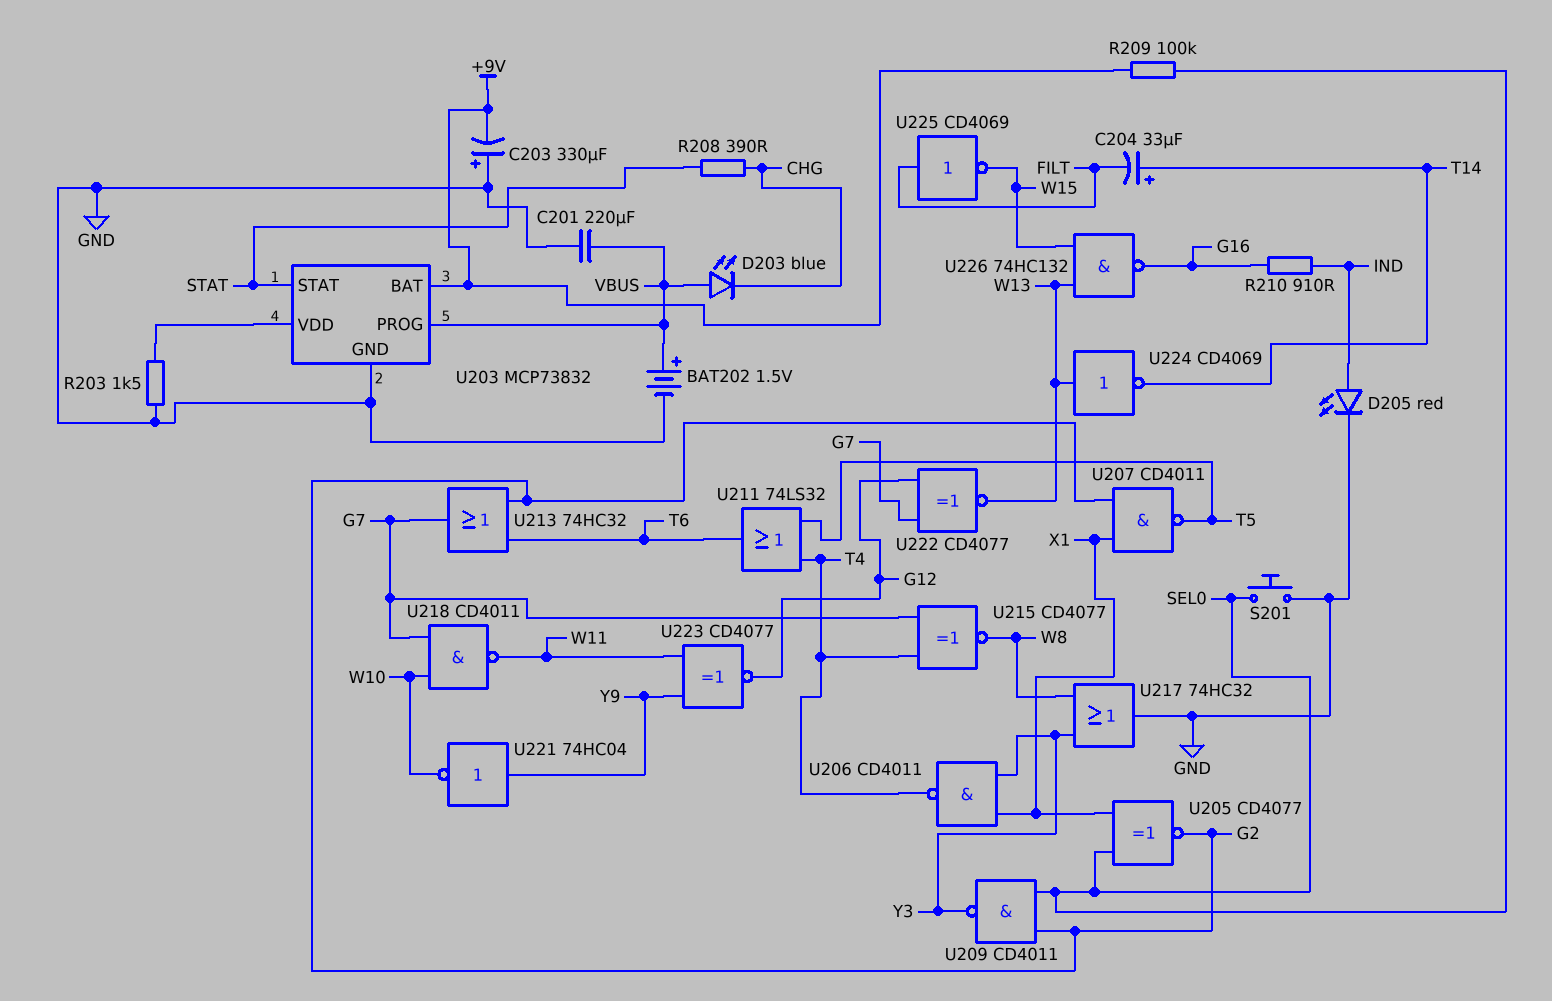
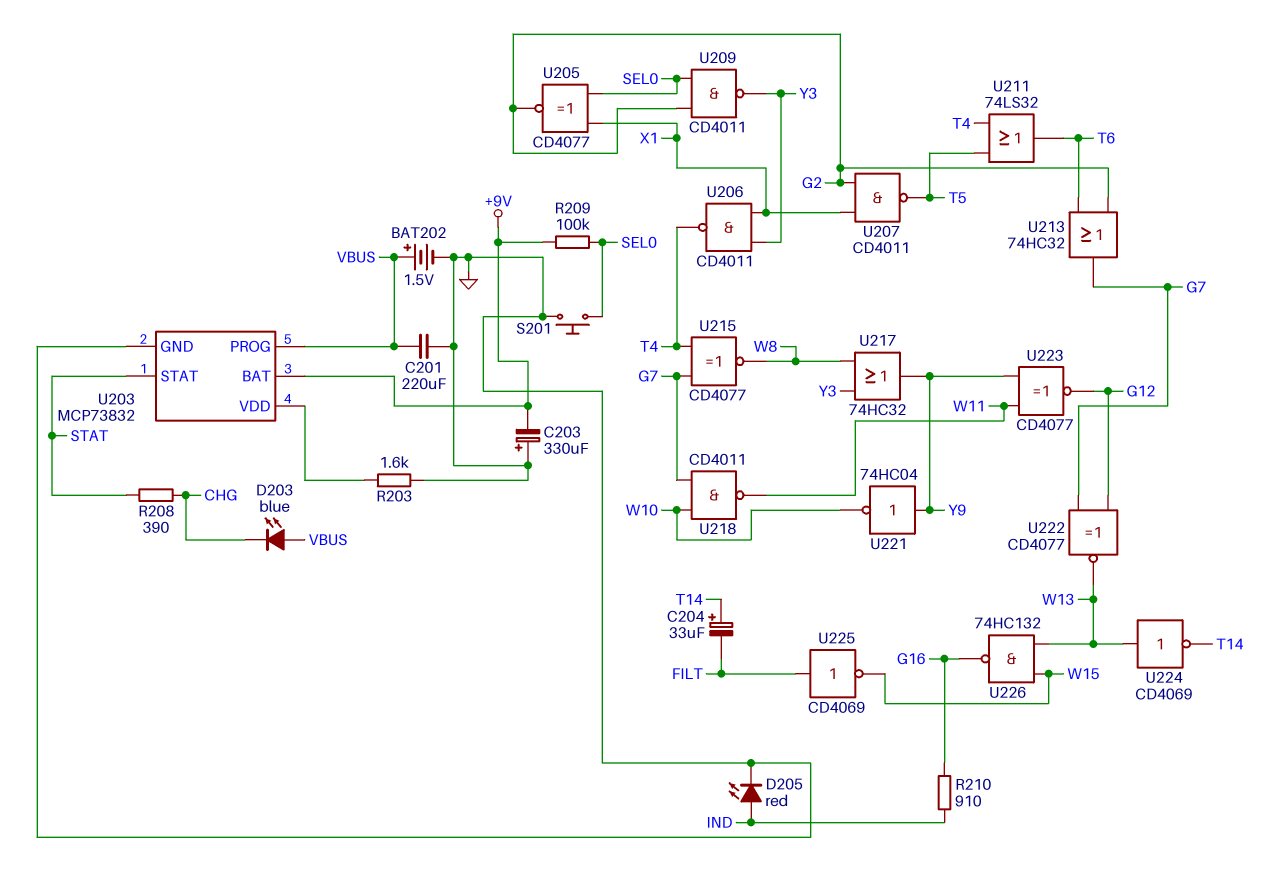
R203: 1.5k (GND, U203/VDD) -> 1.6k (GND, U203/VDD)
U217: OR 74HC32 (in W8, in Y3, out GND) -> OR 74HC32 (in W8, in Y3, out Y9)

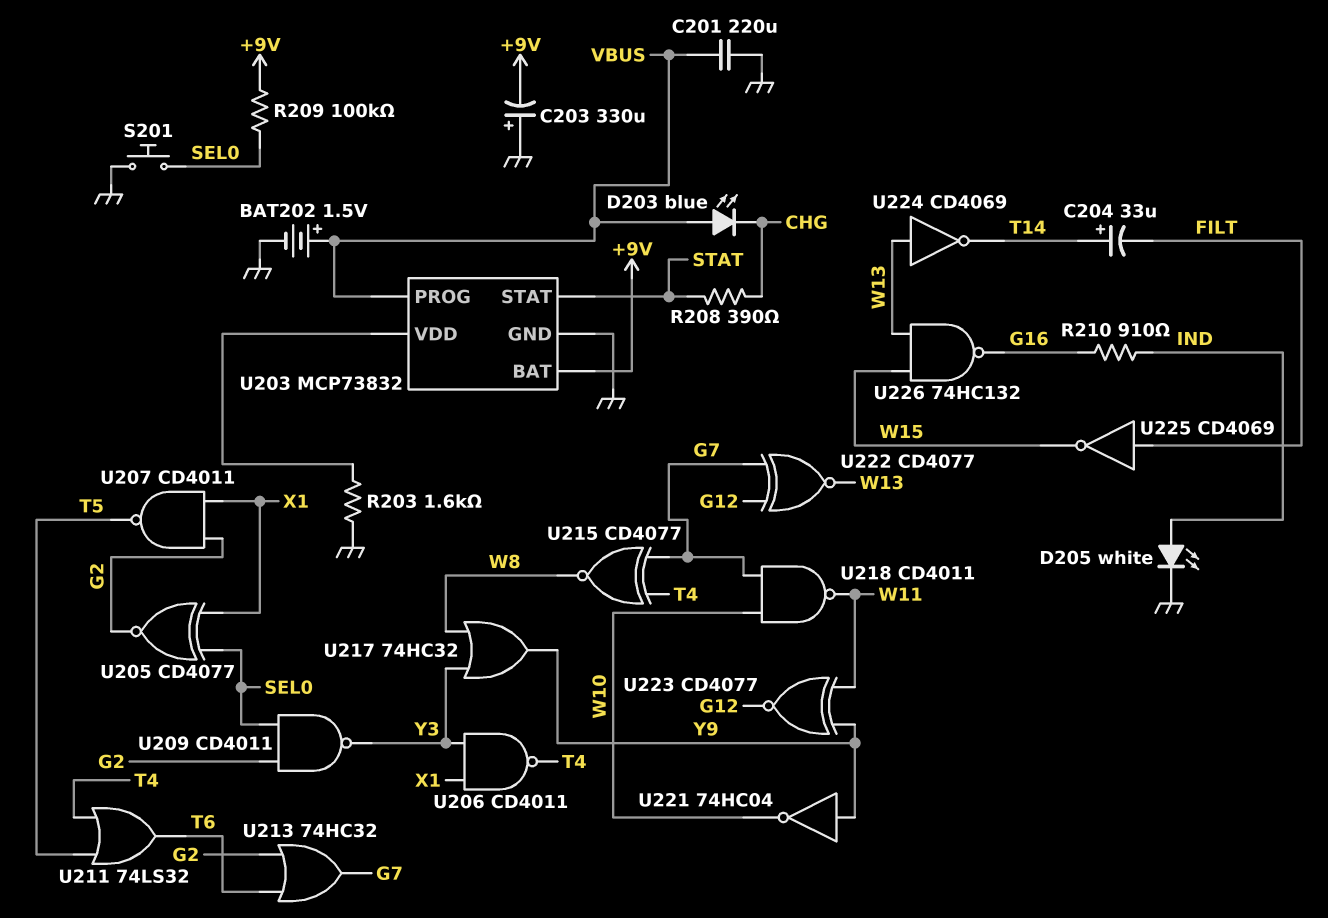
D205: LED red (A IND, K GND) -> LED white (A IND, K GND)

